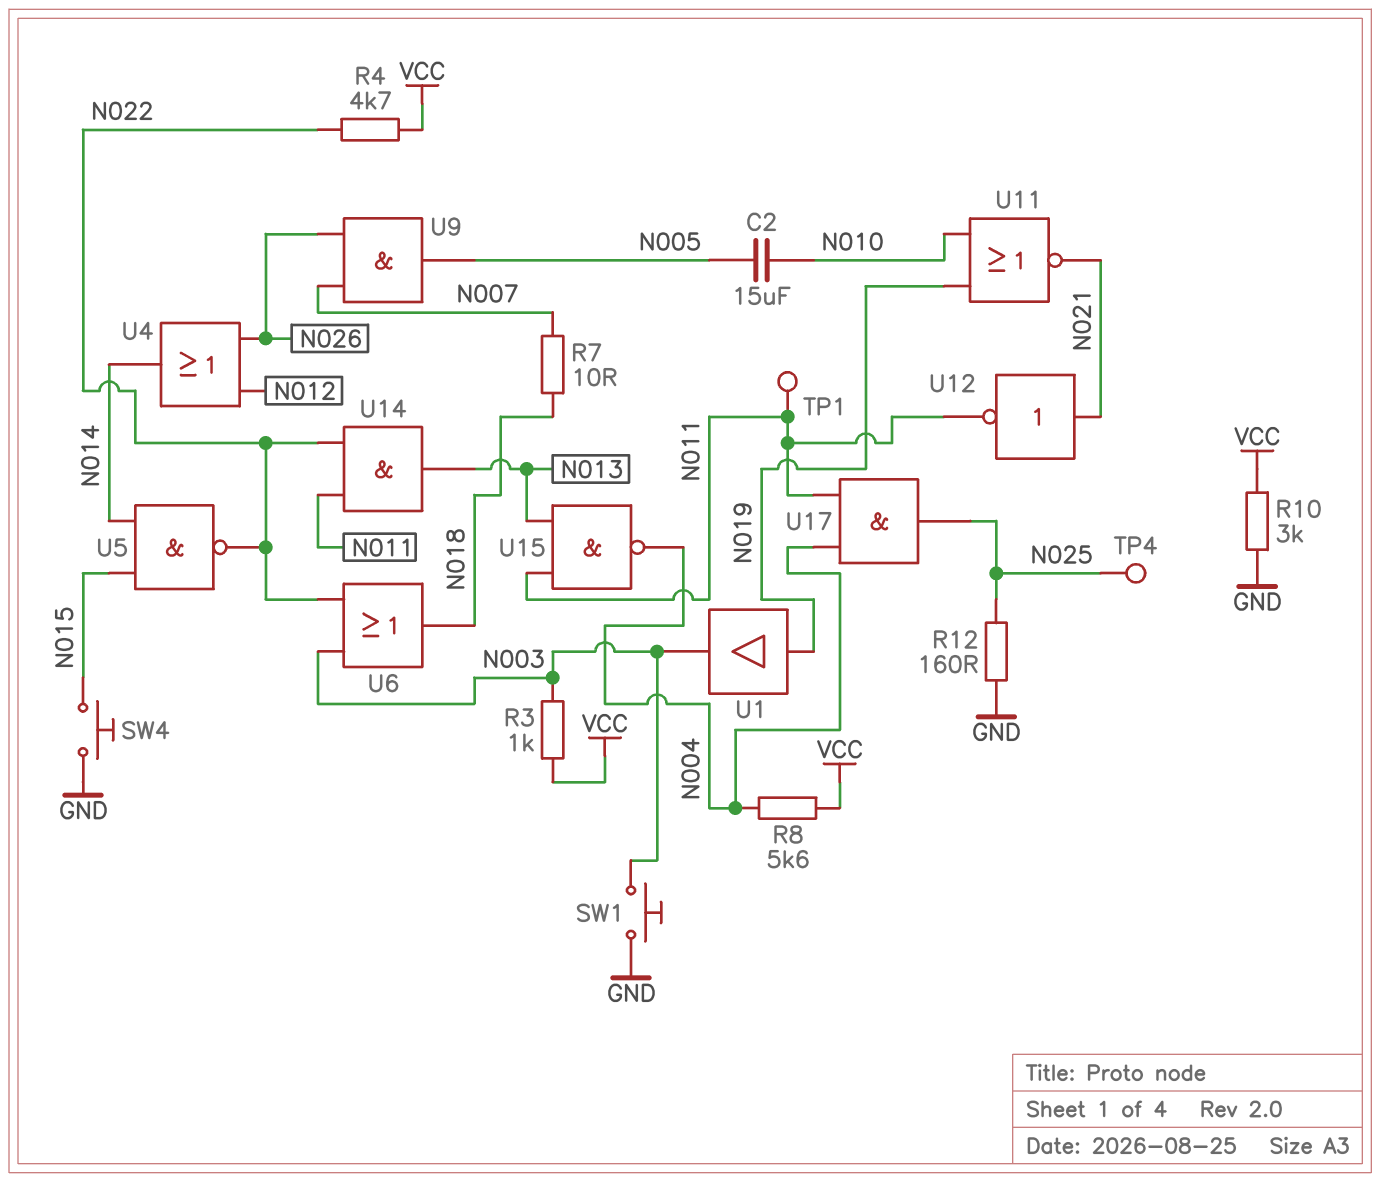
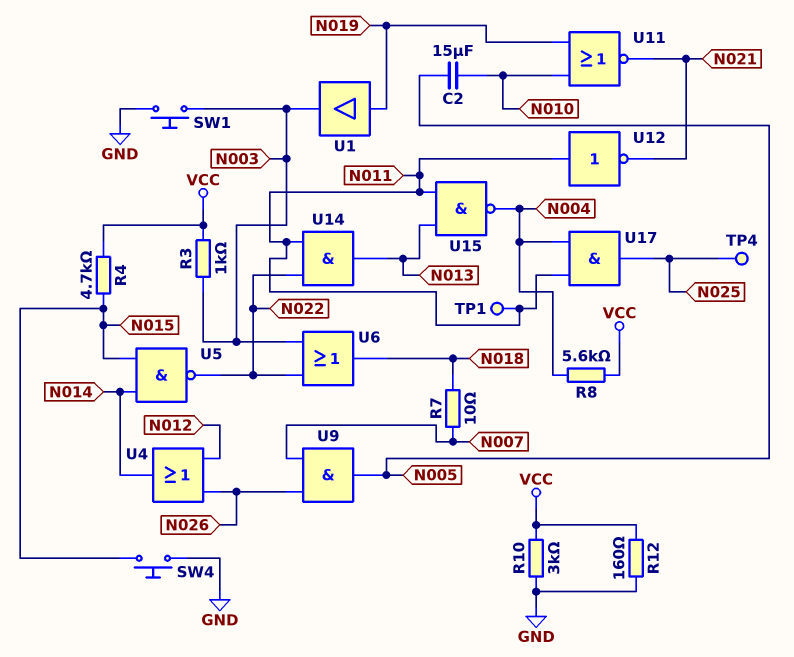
R4: 4.7k (N022, VCC) -> 4.7k (N015, VCC)
R12: 160 (GND, N025) -> 160 (GND, VCC)
U12: NOT (in N021, out N011) -> NOT (in N011, out N021)

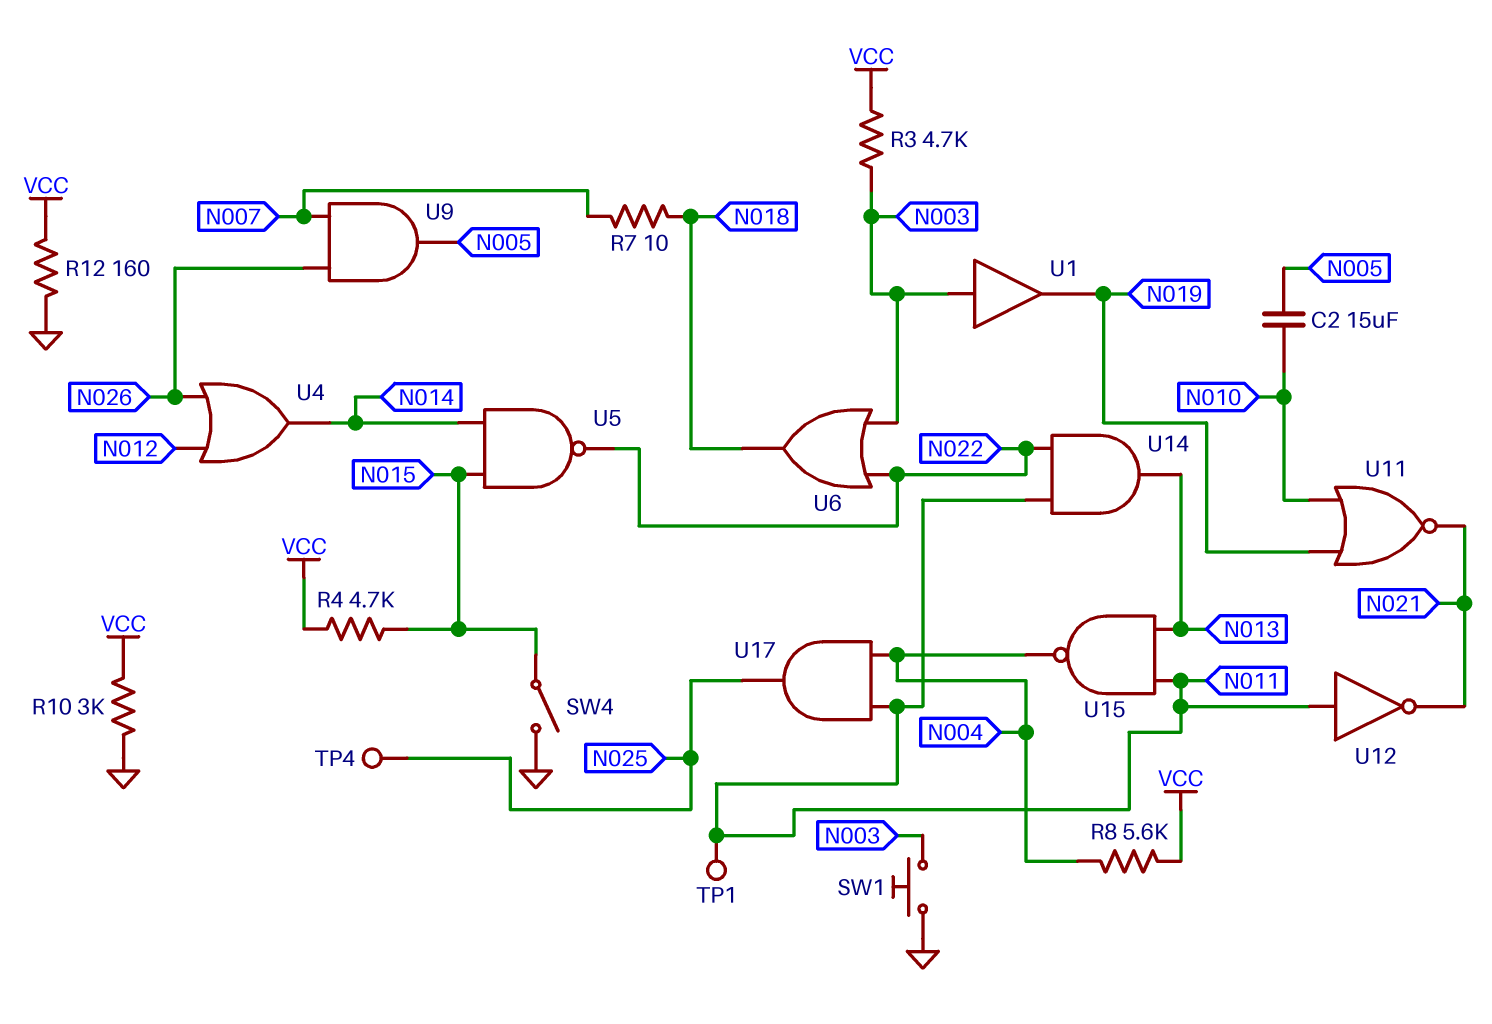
R3: 1k (N003, VCC) -> 4.7k (N003, VCC)
SW4: button (GND, N015) -> switch (GND, N015)
U1: buffer (in N019, out N003) -> buffer (in N003, out N019)

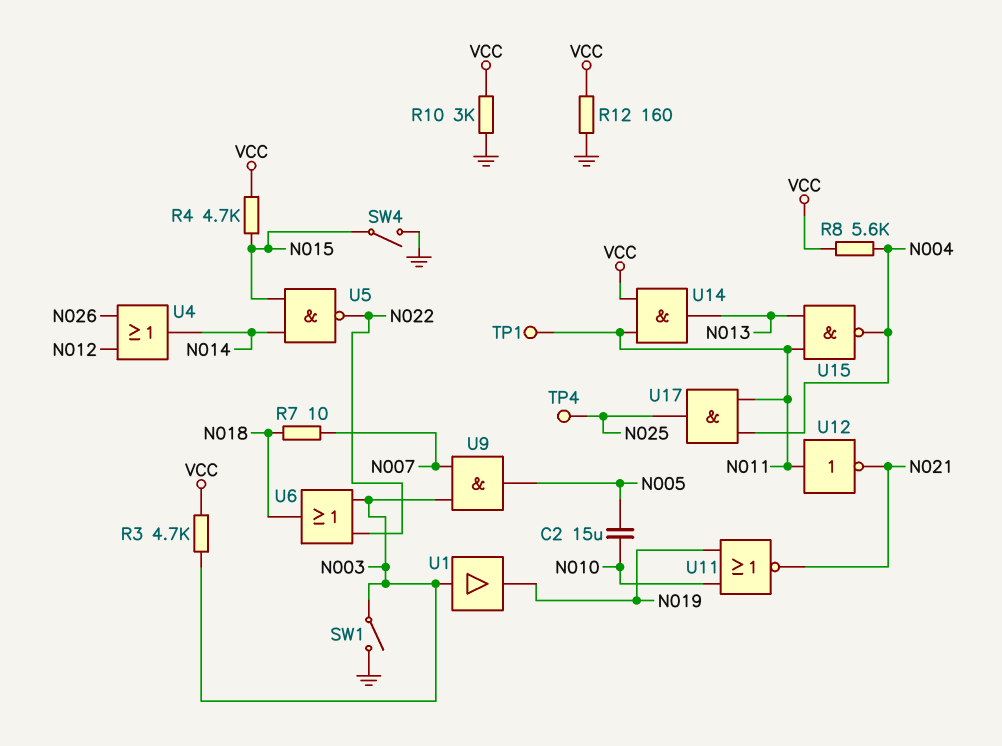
SW1: button (GND, N003) -> switch (GND, N003)
U9: AND (in N007, in N026, out N005) -> AND (in N003, in N007, out N005)
U14: AND (in N011, in N022, out N013) -> AND (in N011, in VCC, out N013)

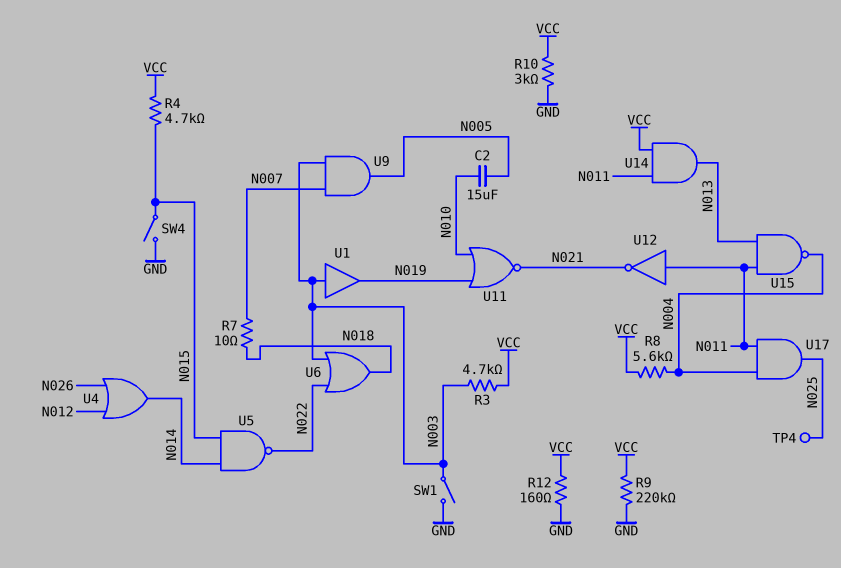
R9: none -> 220k (GND, VCC)
TP1: test point (N011) -> none

